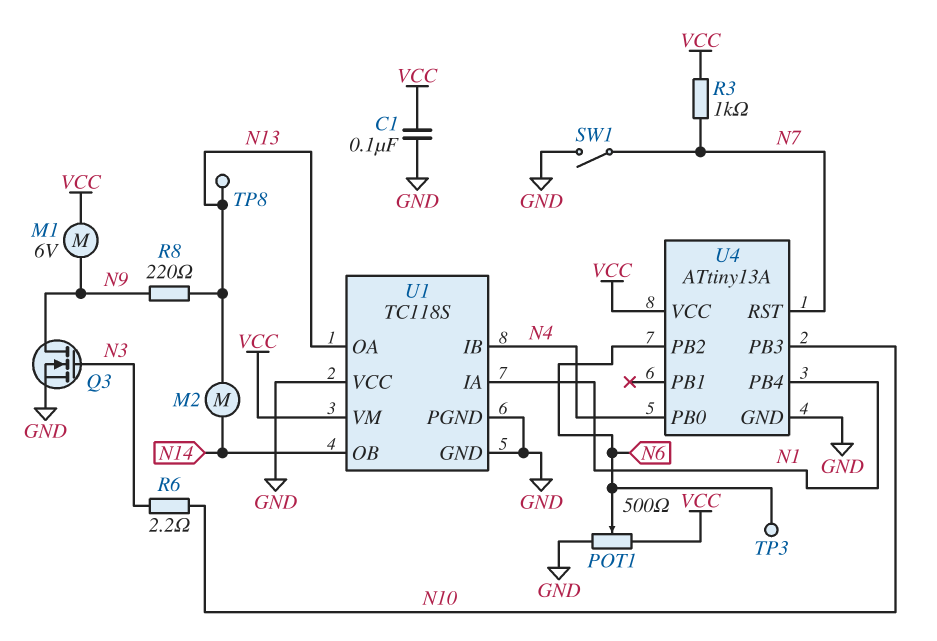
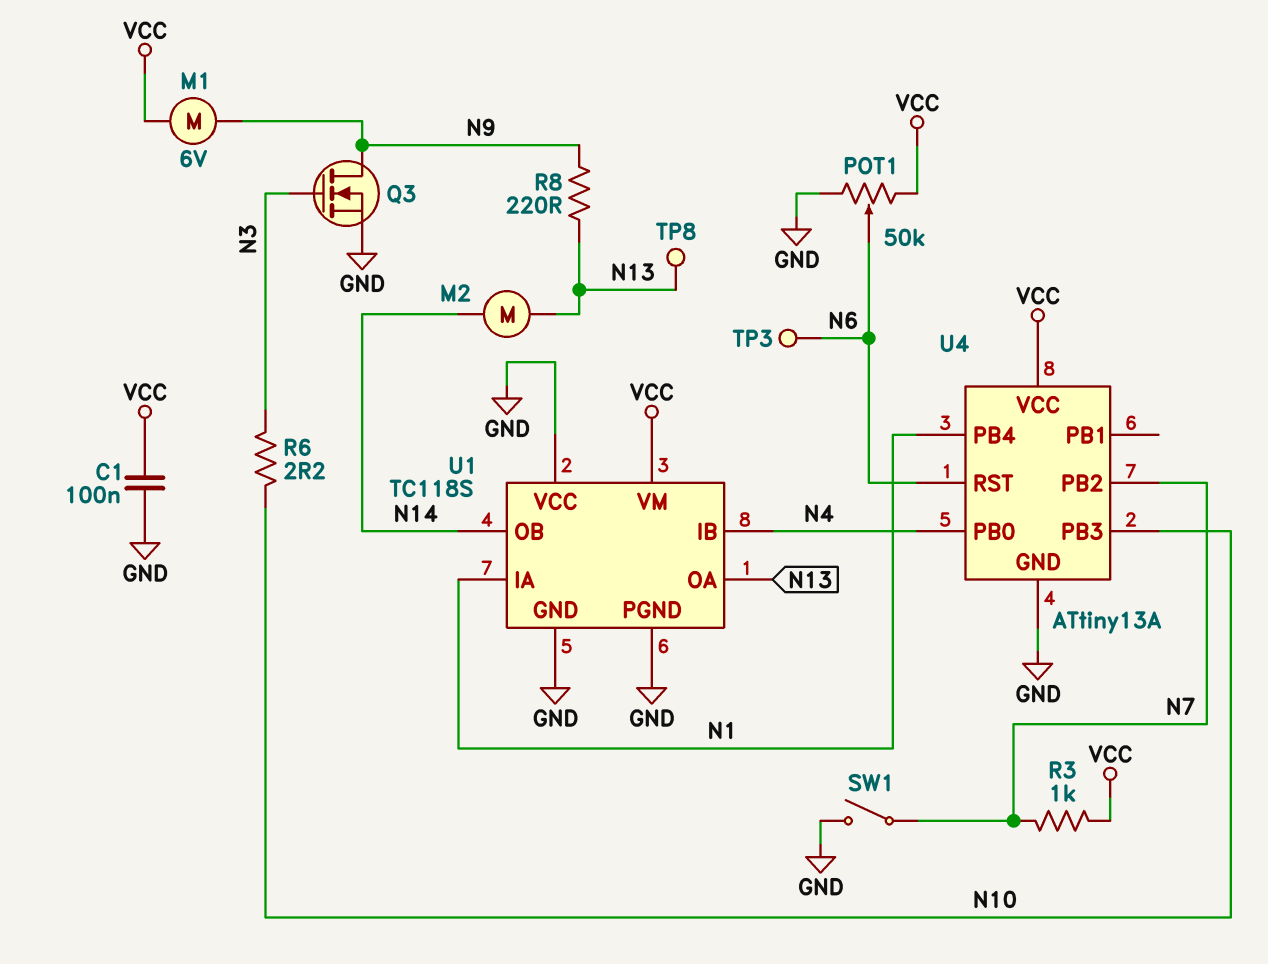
POT1: 500 (GND, VCC, wiper N6) -> 50k (GND, VCC, wiper N6)
U4 pin PB2: N6 -> N7
U4 pin RST: N7 -> N6

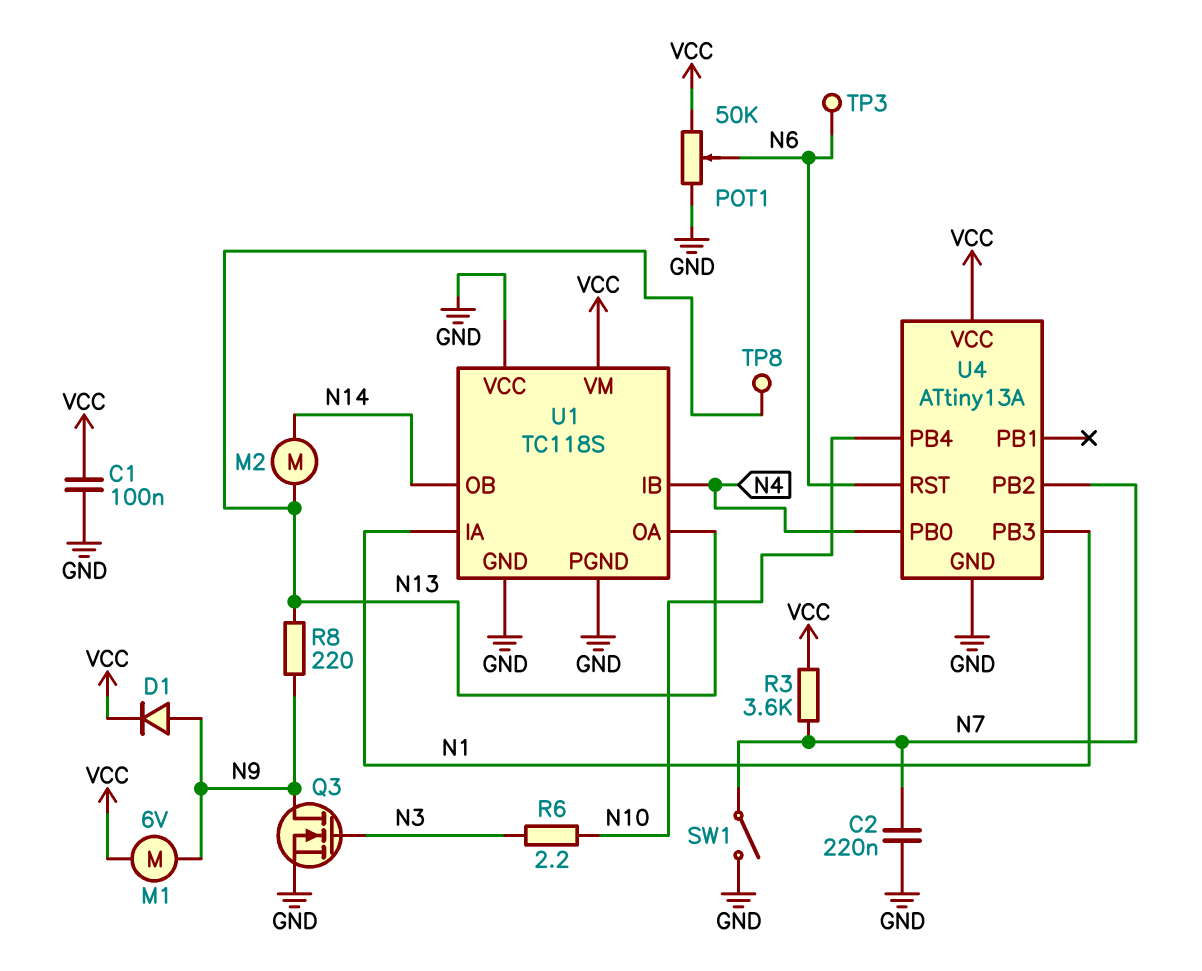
C2: none -> 220nF (GND, N7)
D1: none -> diode (A N9, K VCC)
R3: 1k (N7, VCC) -> 3.6k (N7, VCC)
U4 pin PB3: N10 -> N1
U4 pin PB4: N1 -> N10

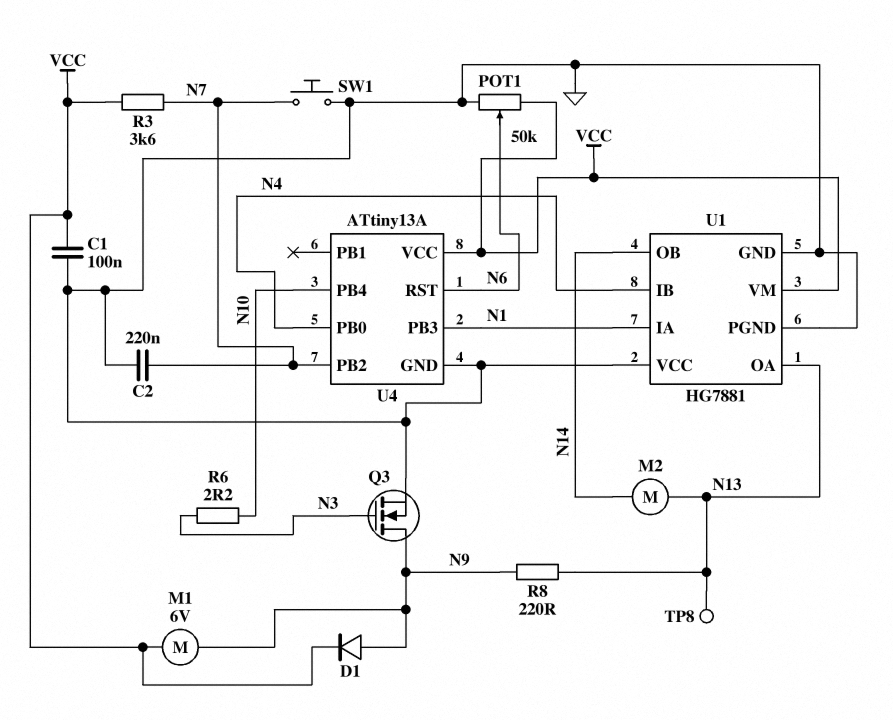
SW1: switch (GND, N7) -> button (GND, N7)
TP3: test point (N6) -> none
U1: TC118S -> HG7881

